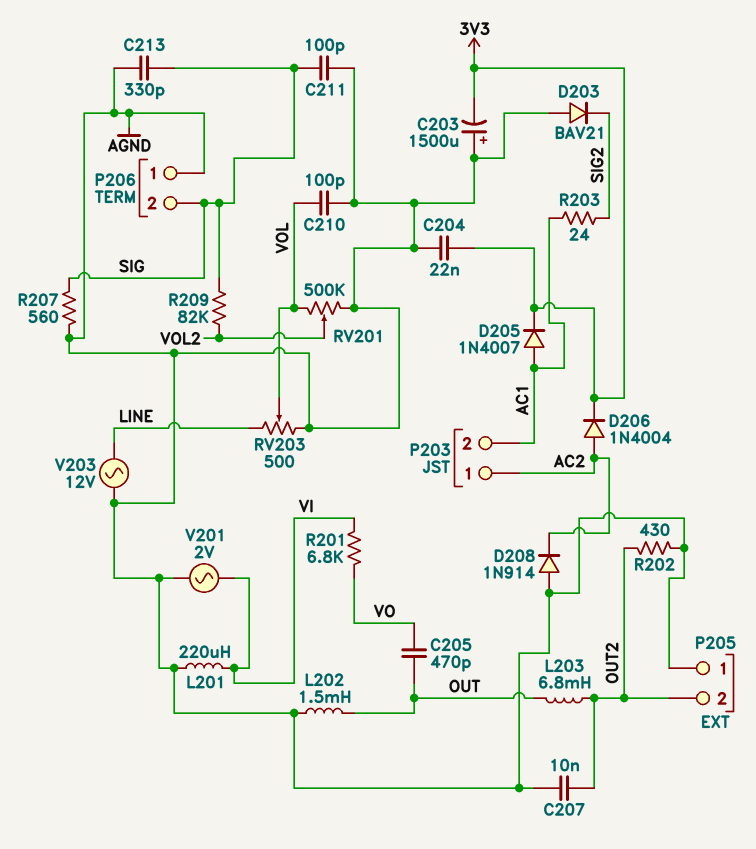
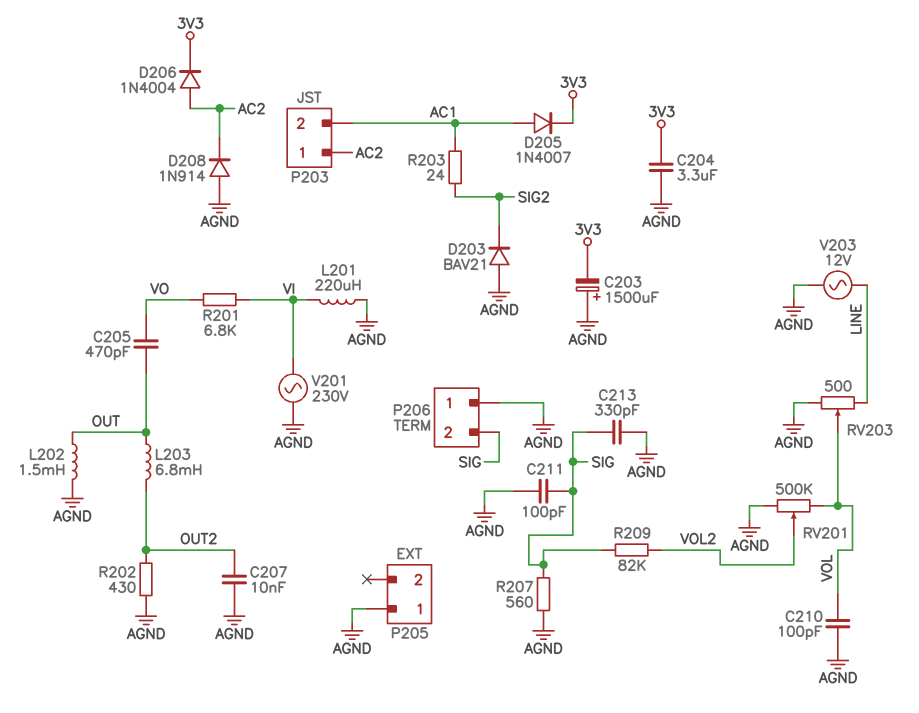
C204: 22nF (3V3, AGND) -> 3.3uF (3V3, AGND)
P205 pin 2: OUT2 -> none
V201: AC 2V (AGND, VI) -> AC 230V (AGND, VI)

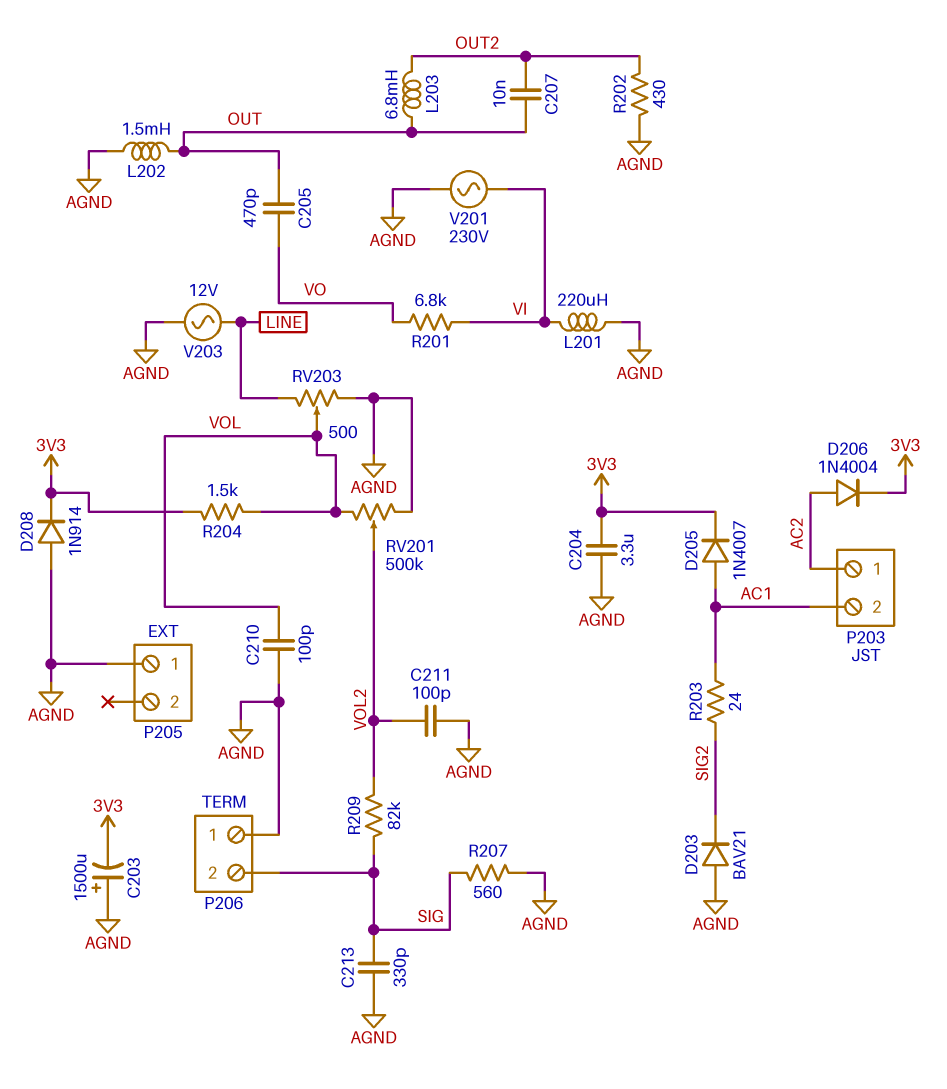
C207: 10nF (AGND, OUT2) -> 10nF (OUT, OUT2)
C211: 100pF (AGND, SIG) -> 100pF (AGND, VOL2)
D208: diode 1N914 (A AGND, K AC2) -> diode 1N914 (A AGND, K 3V3)
R204: none -> 1.5k (3V3, VOL)

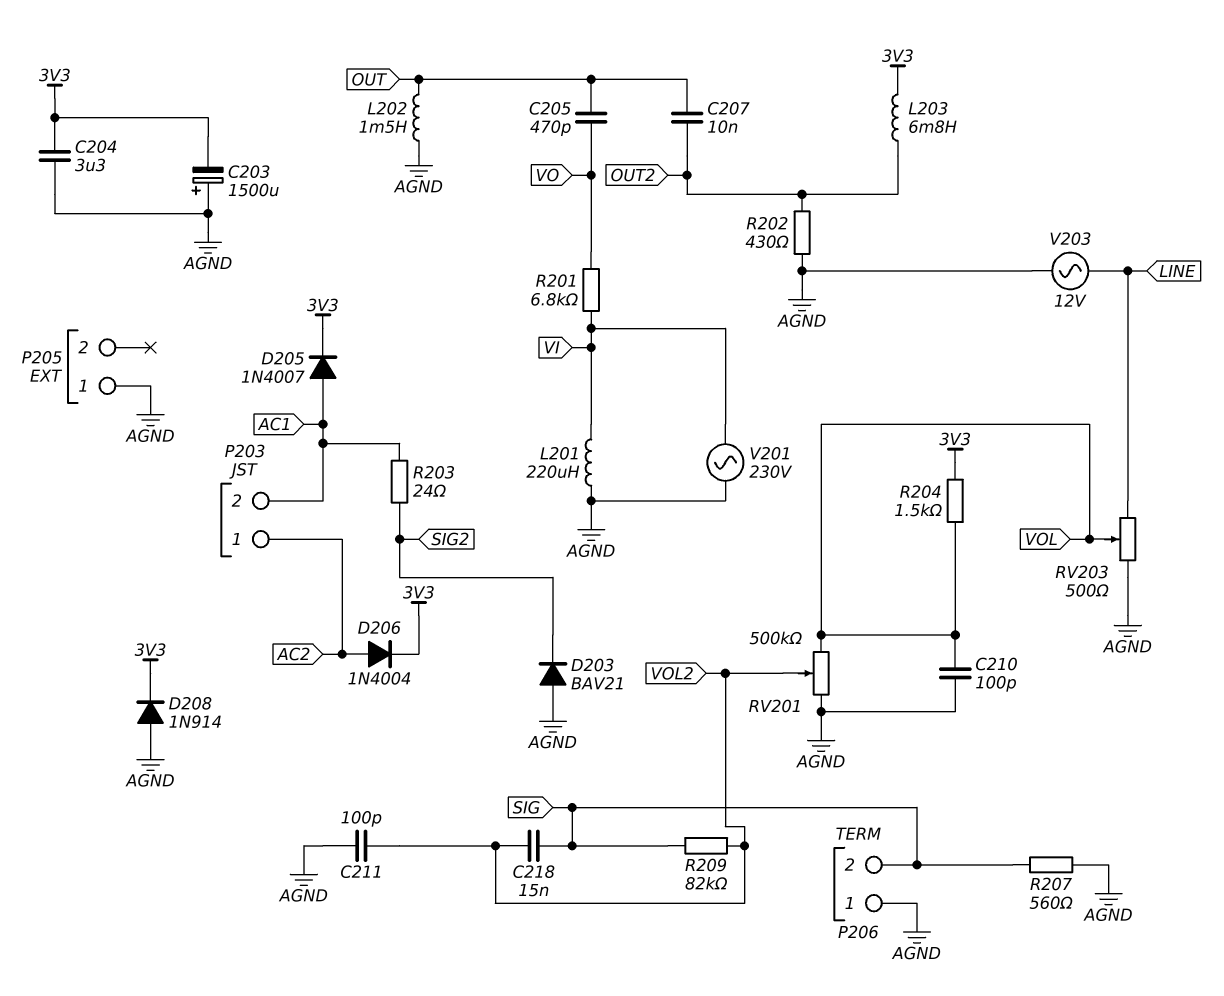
C213: 330pF (AGND, SIG) -> none
C218: none -> 15nF (SIG, VOL2)
L203: 6.8mH (OUT, OUT2) -> 6.8mH (3V3, OUT2)

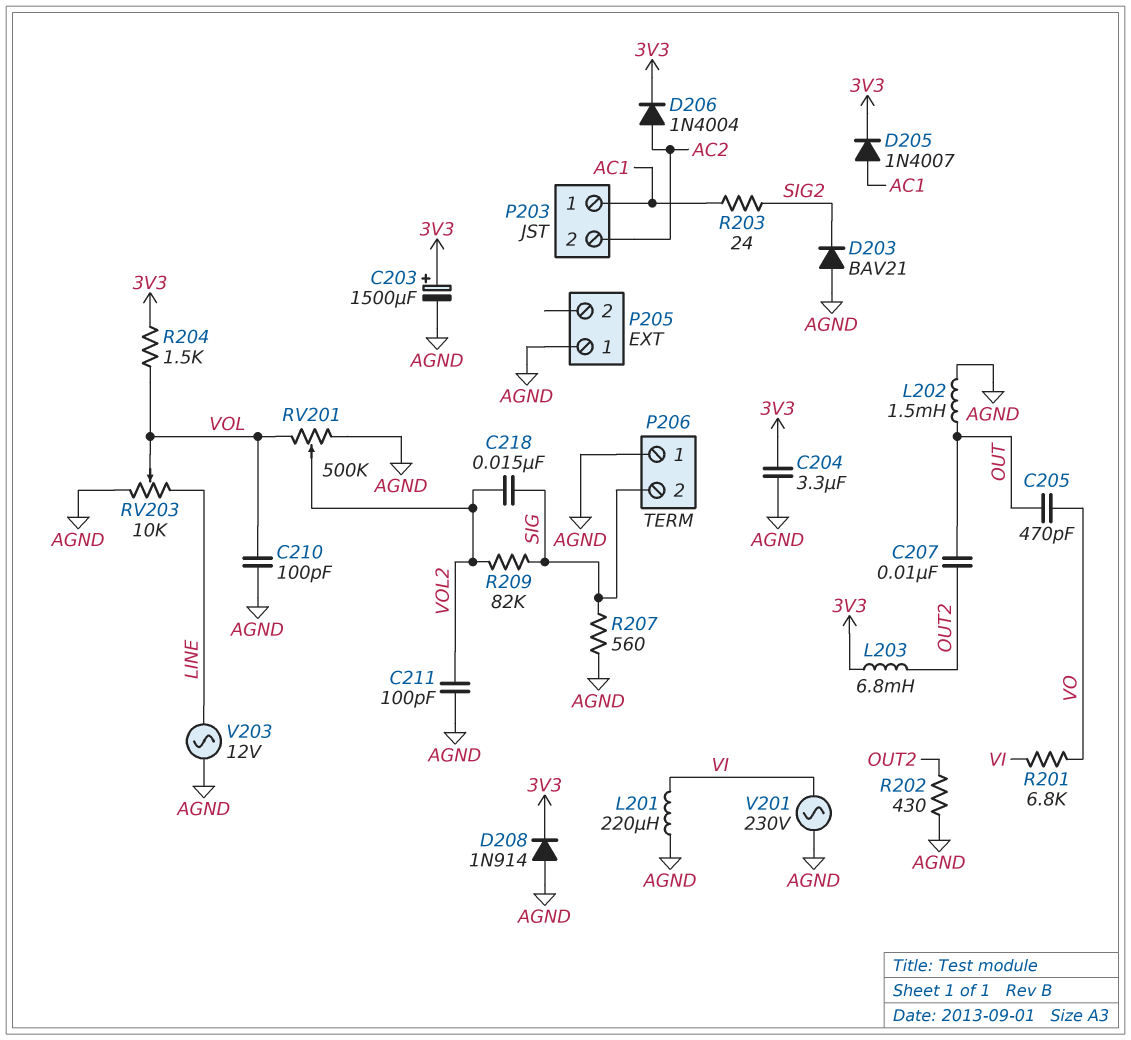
C203: 1500uF (plus AGND, minus 3V3) -> 1500uF (plus 3V3, minus AGND)
P203 pin 1: AC2 -> AC1
P203 pin 2: AC1 -> AC2
RV203: 500 (AGND, LINE, wiper VOL) -> 10k (AGND, LINE, wiper VOL)

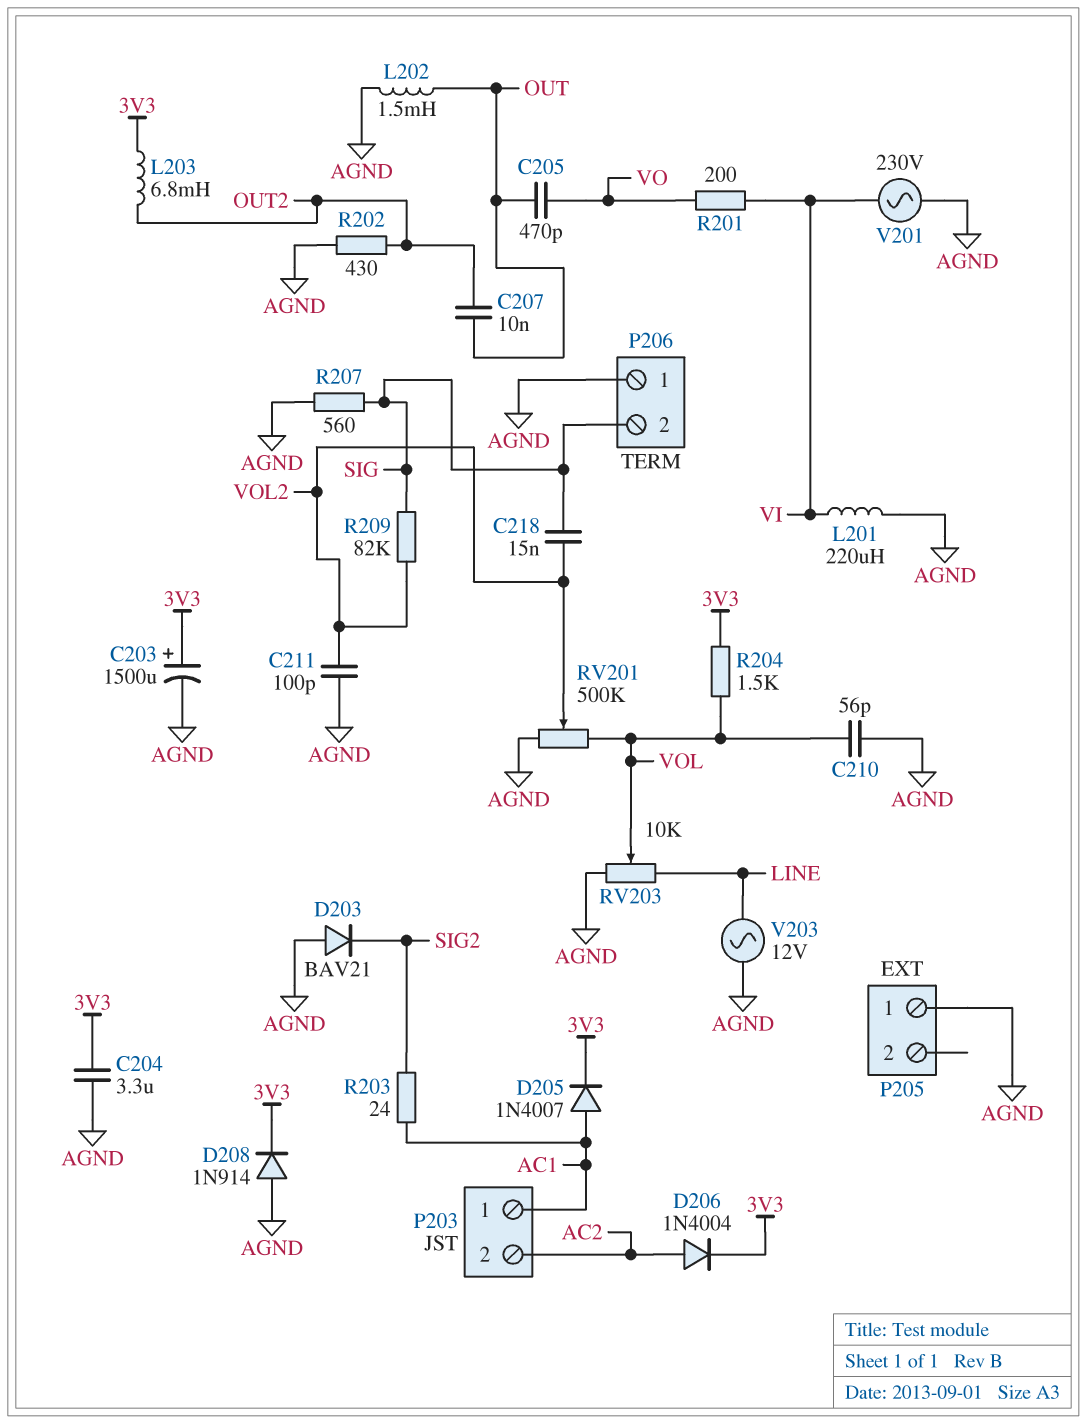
C210: 100pF (AGND, VOL) -> 56pF (AGND, VOL)
R201: 6.8k (VI, VO) -> 200 (VI, VO)

